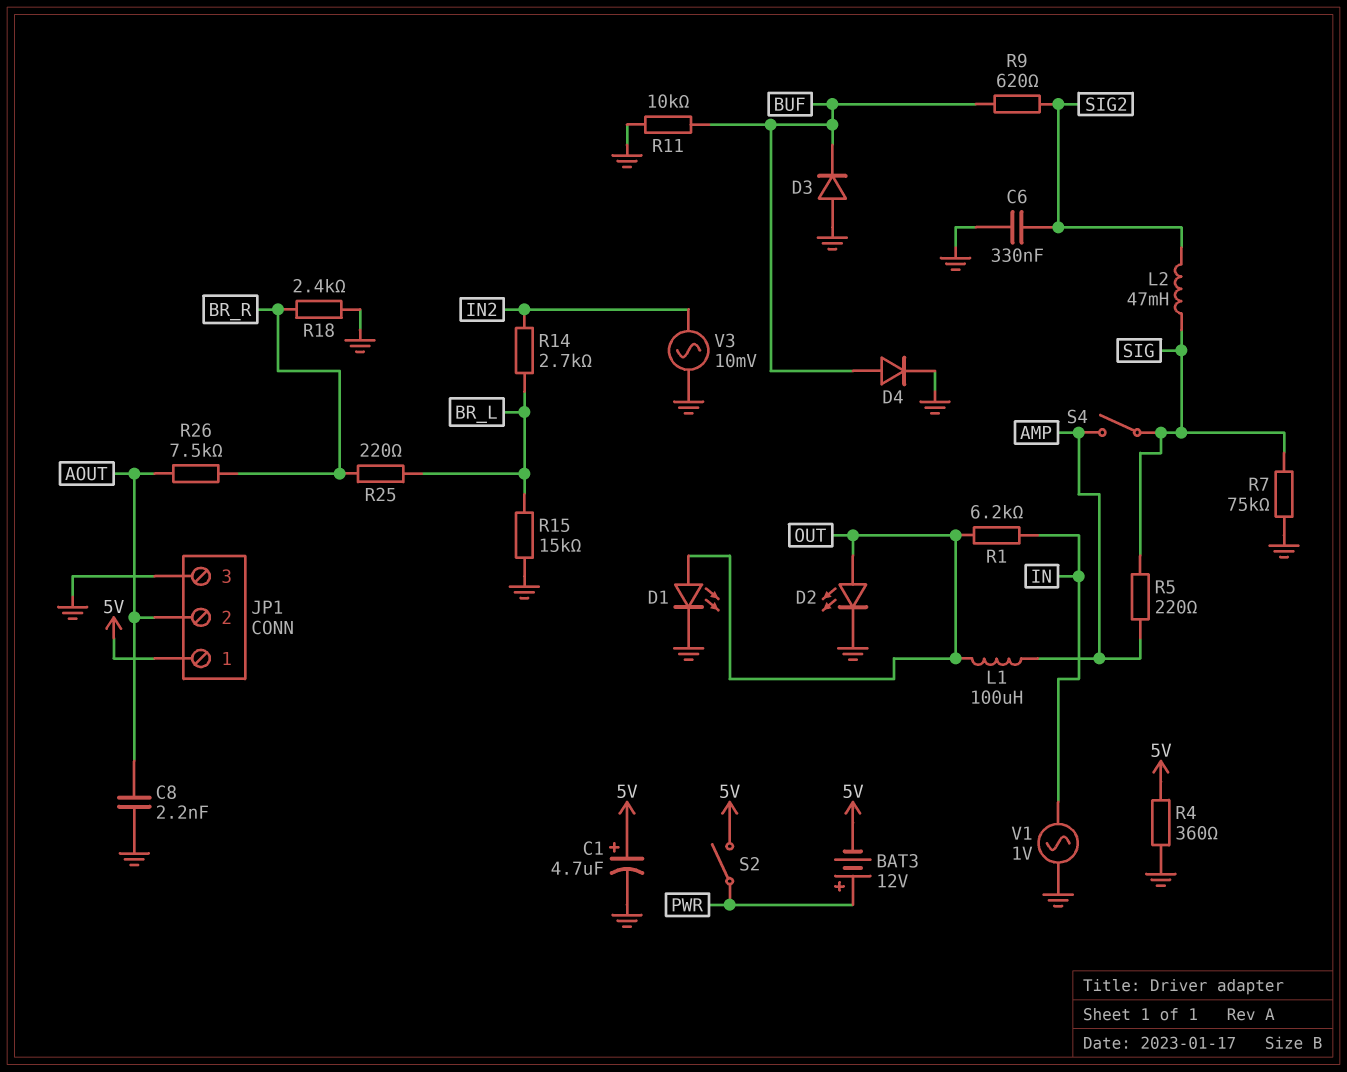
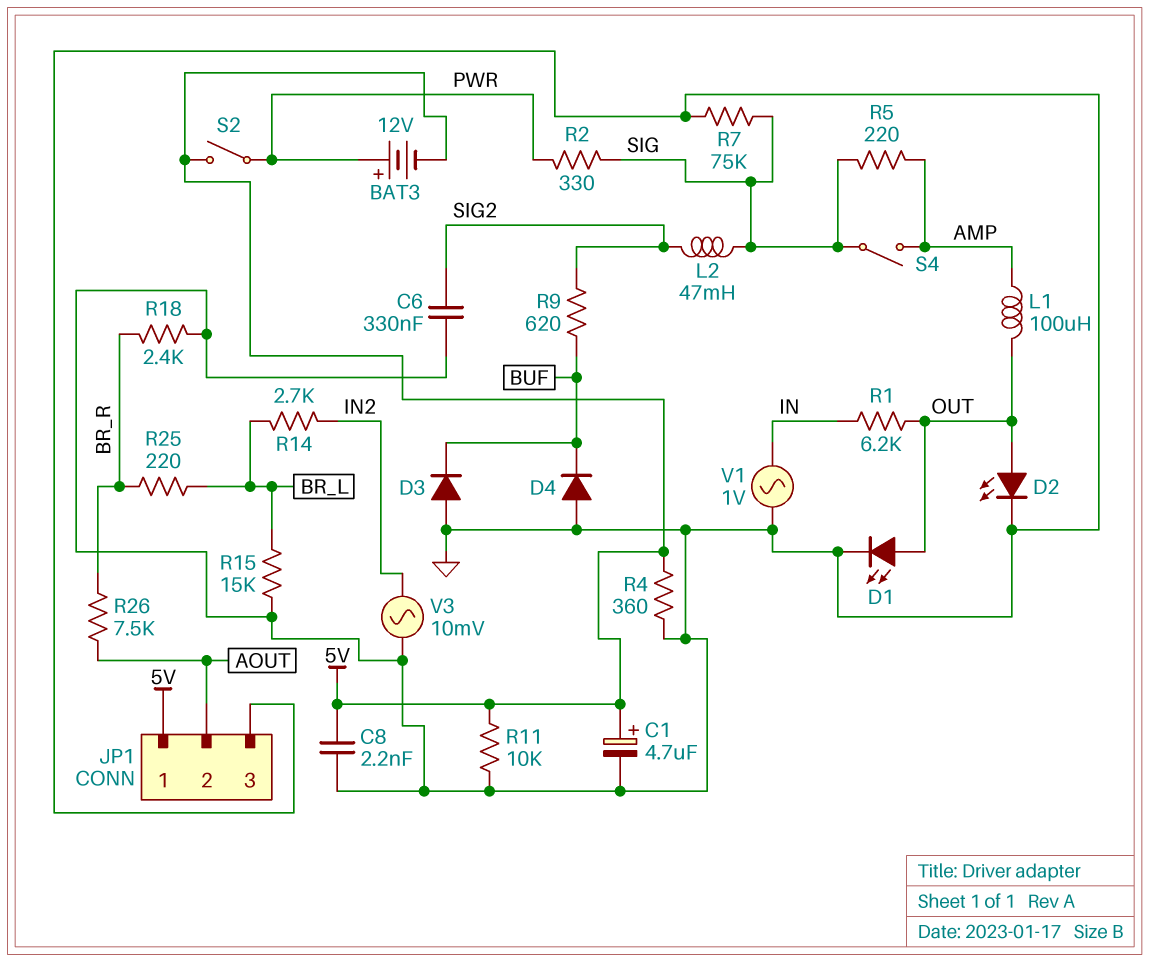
C8: 2.2nF (AOUT, GND) -> 2.2nF (5V, GND)
D4: diode (A BUF, K GND) -> diode (A GND, K BUF)
R2: none -> 330 (PWR, SIG)
R11: 10k (BUF, GND) -> 10k (5V, GND)

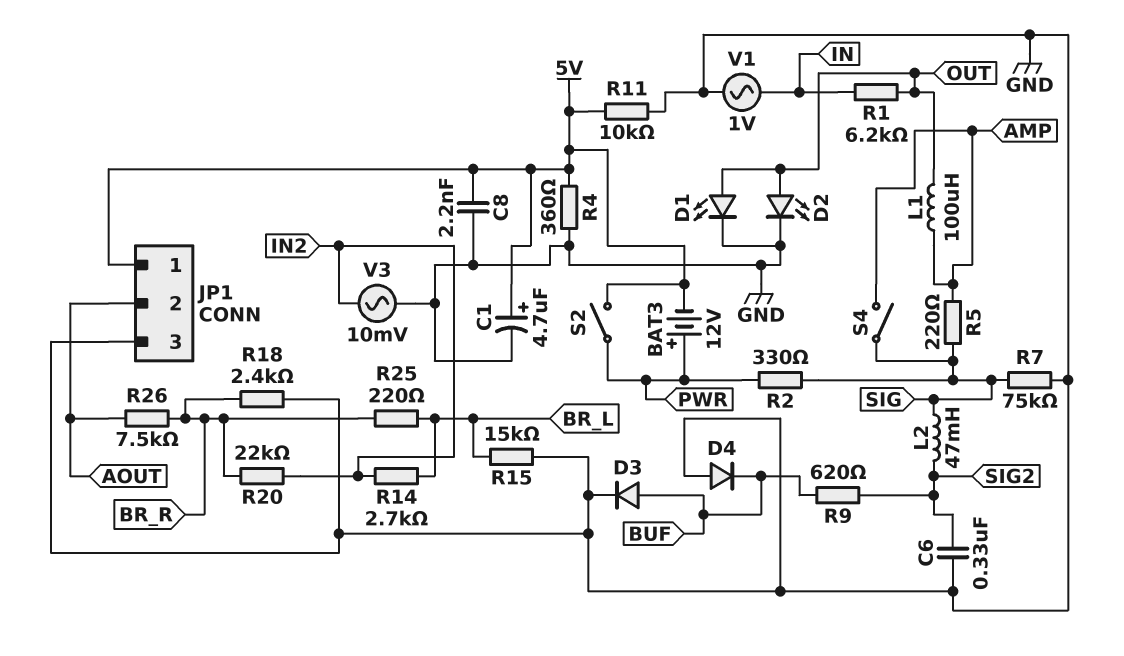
D3: diode (A GND, K BUF) -> diode (A BUF, K GND)
R20: none -> 22k (BR_R, IN2)

